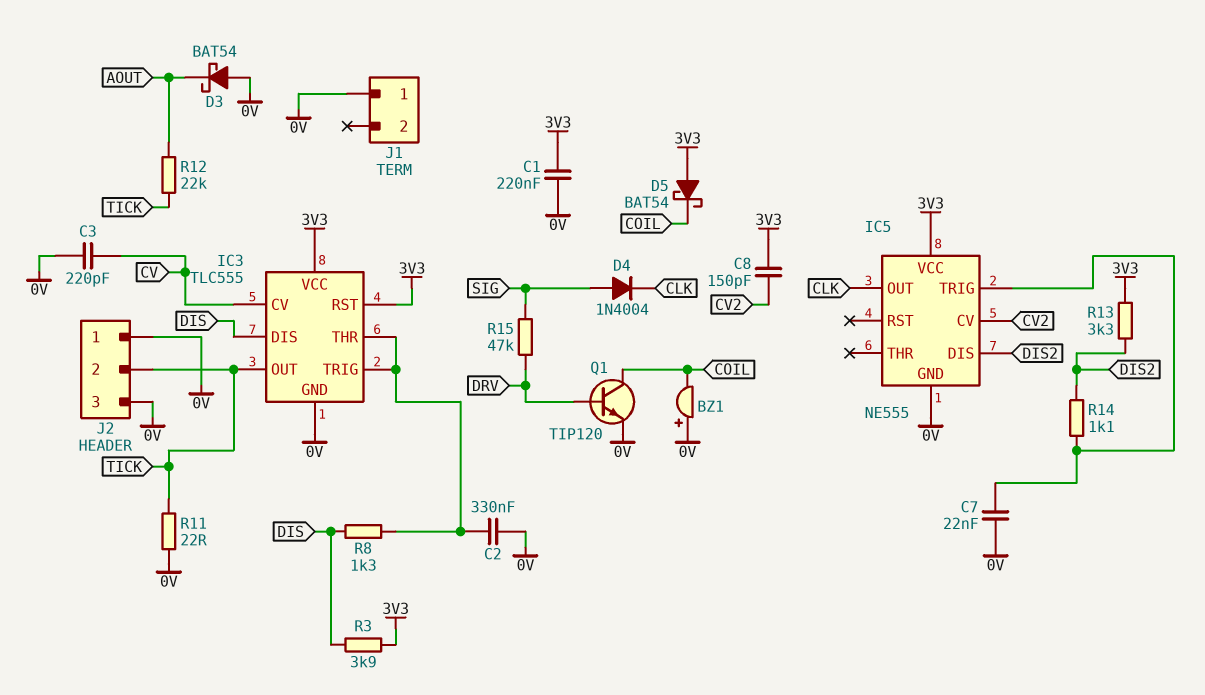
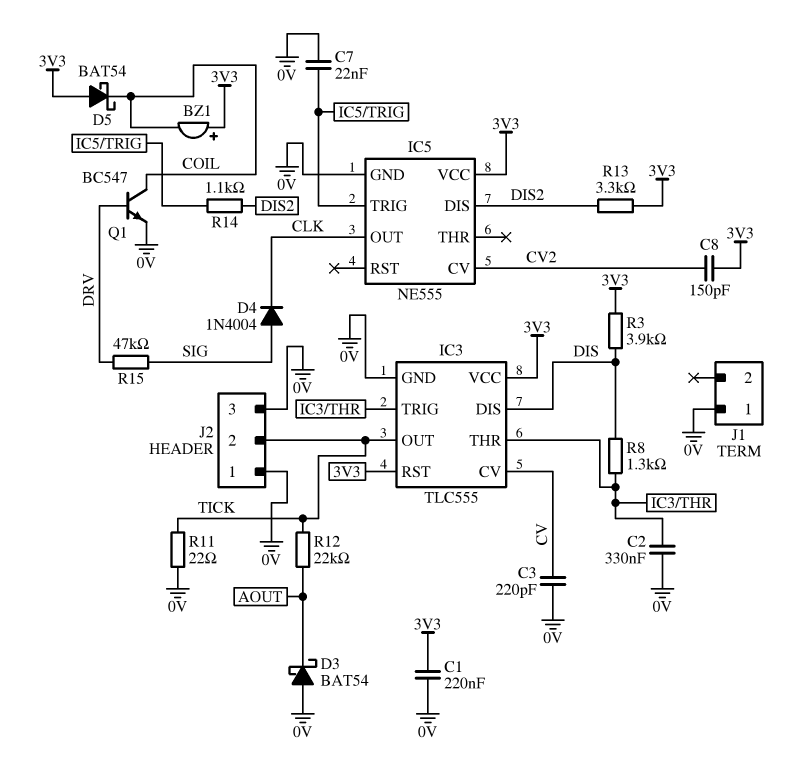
BZ1: buzzer (plus 0V, minus COIL) -> buzzer (plus 3V3, minus COIL)
Q1: NPN TIP120 (B DRV, C COIL, E 0V) -> NPN BC547 (B DRV, C COIL, E 0V)

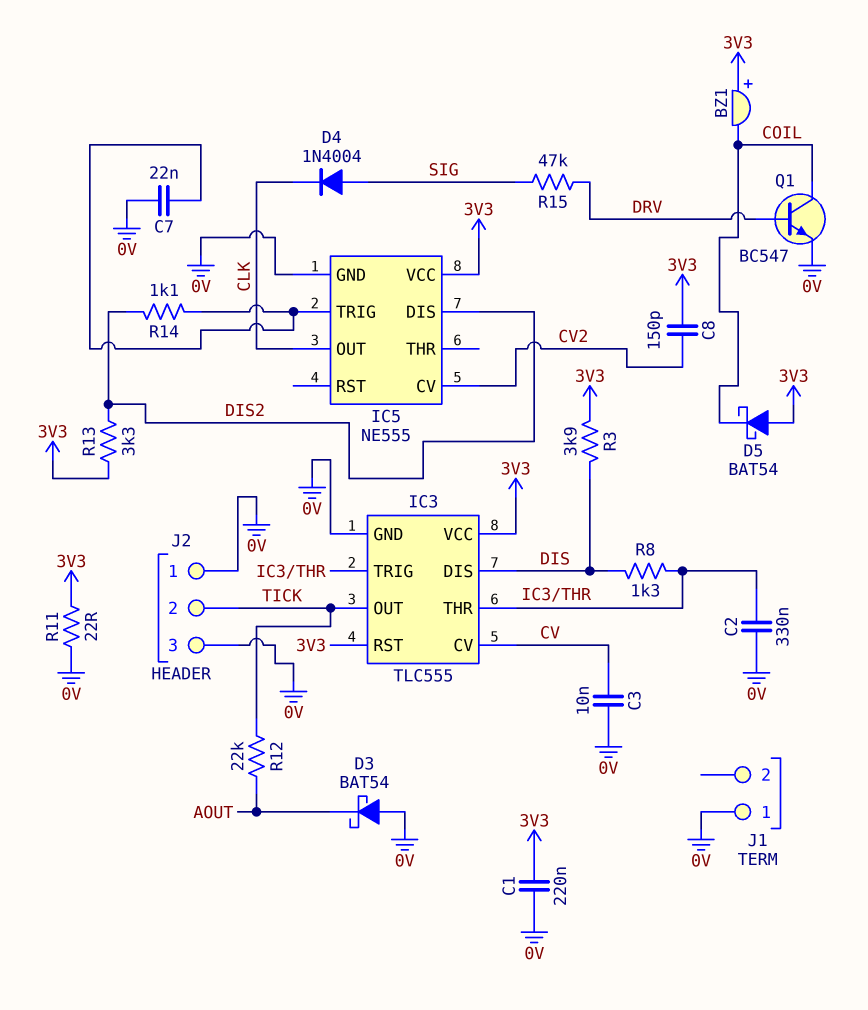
C3: 220pF (0V, CV) -> 10nF (0V, CV)
R11: 22 (0V, TICK) -> 22 (0V, 3V3)

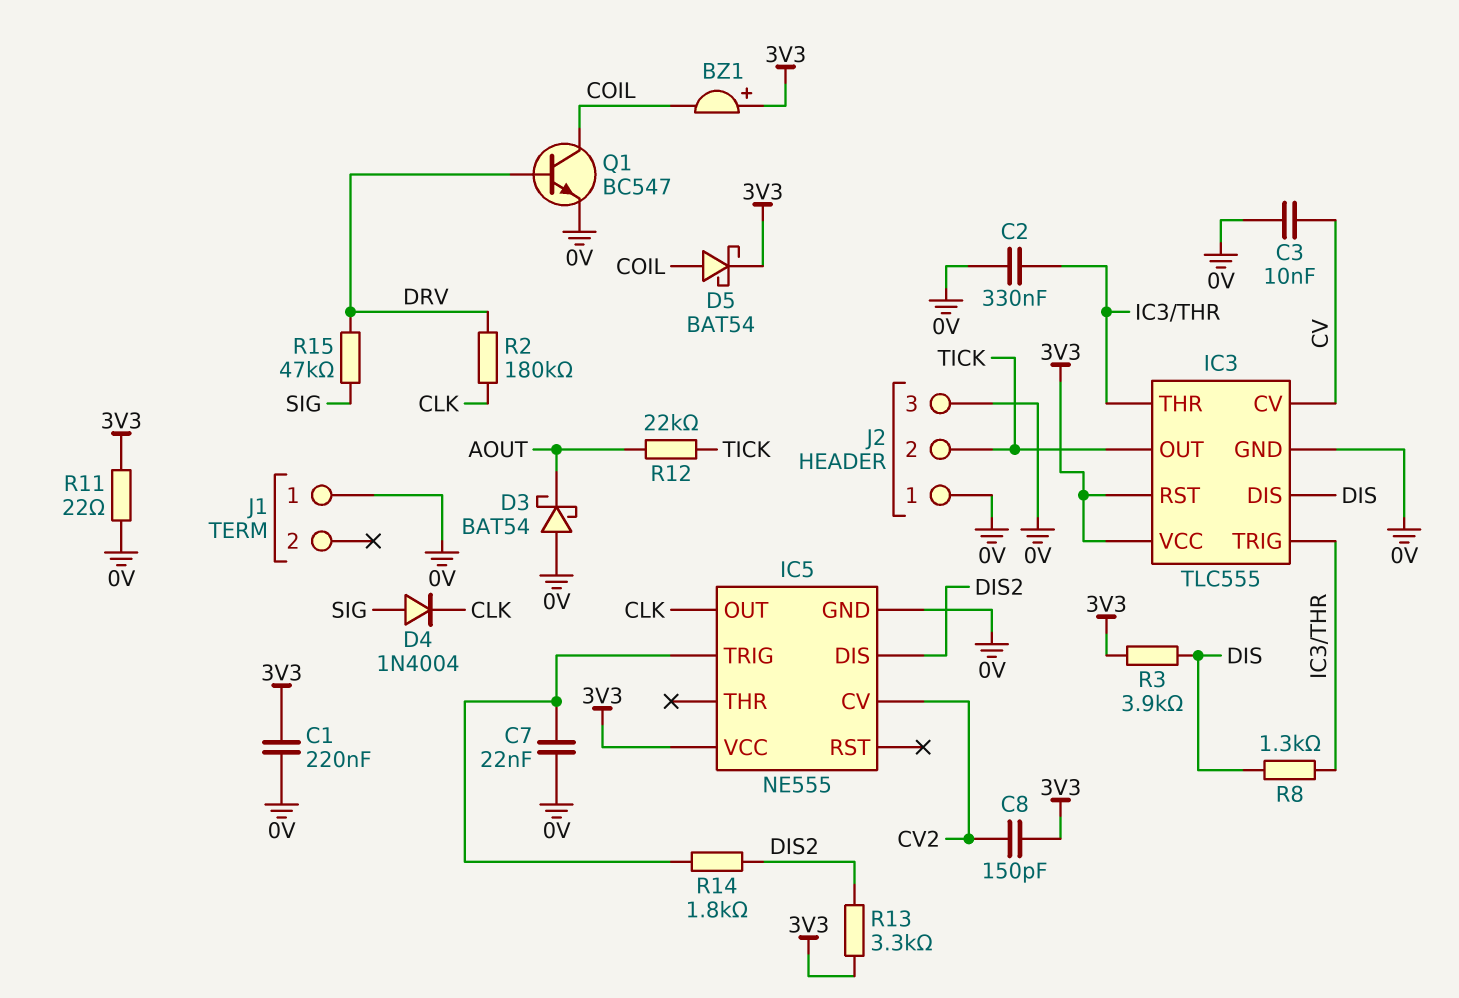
D5: schottky BAT54 (A 3V3, K COIL) -> schottky BAT54 (A COIL, K 3V3)
R2: none -> 180k (CLK, DRV)
R14: 1.1k (DIS2, IC5/TRIG) -> 1.8k (DIS2, IC5/TRIG)

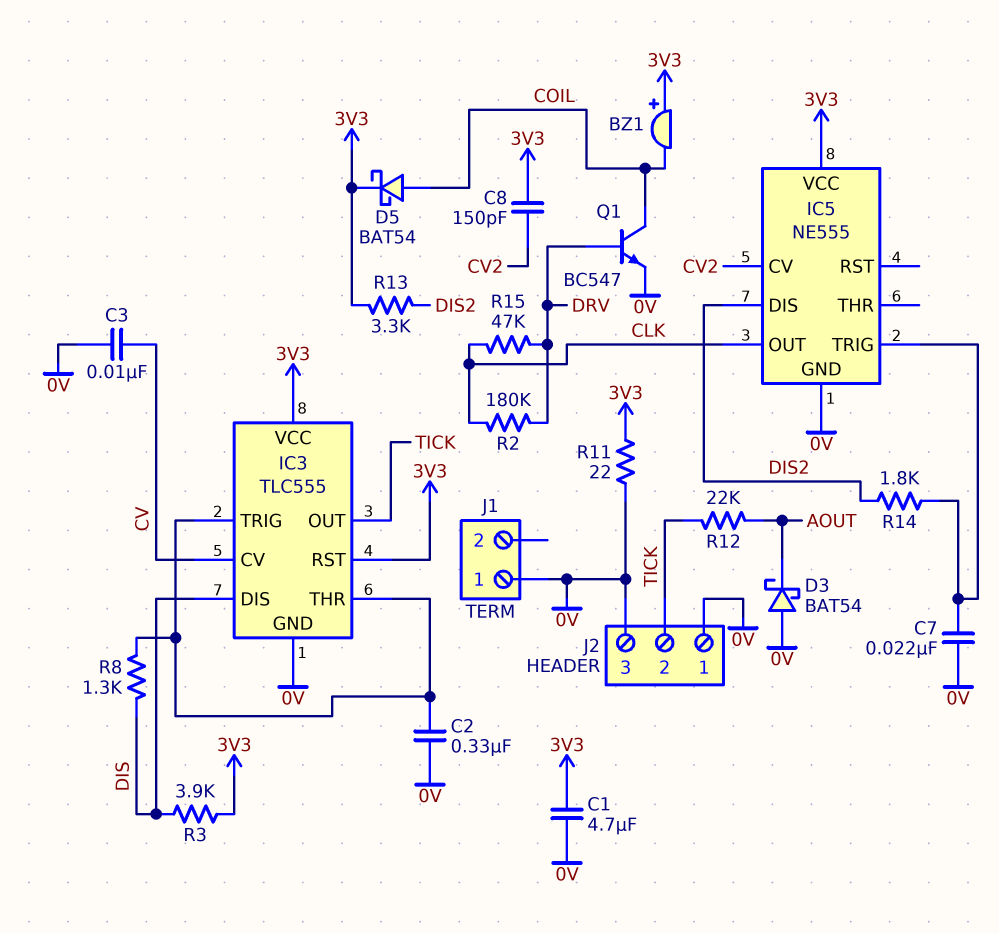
C1: 220nF (0V, 3V3) -> 4.7uF (0V, 3V3)
D4: diode 1N4004 (A SIG, K CLK) -> none
R15: 47k (DRV, SIG) -> 47k (CLK, DRV)

